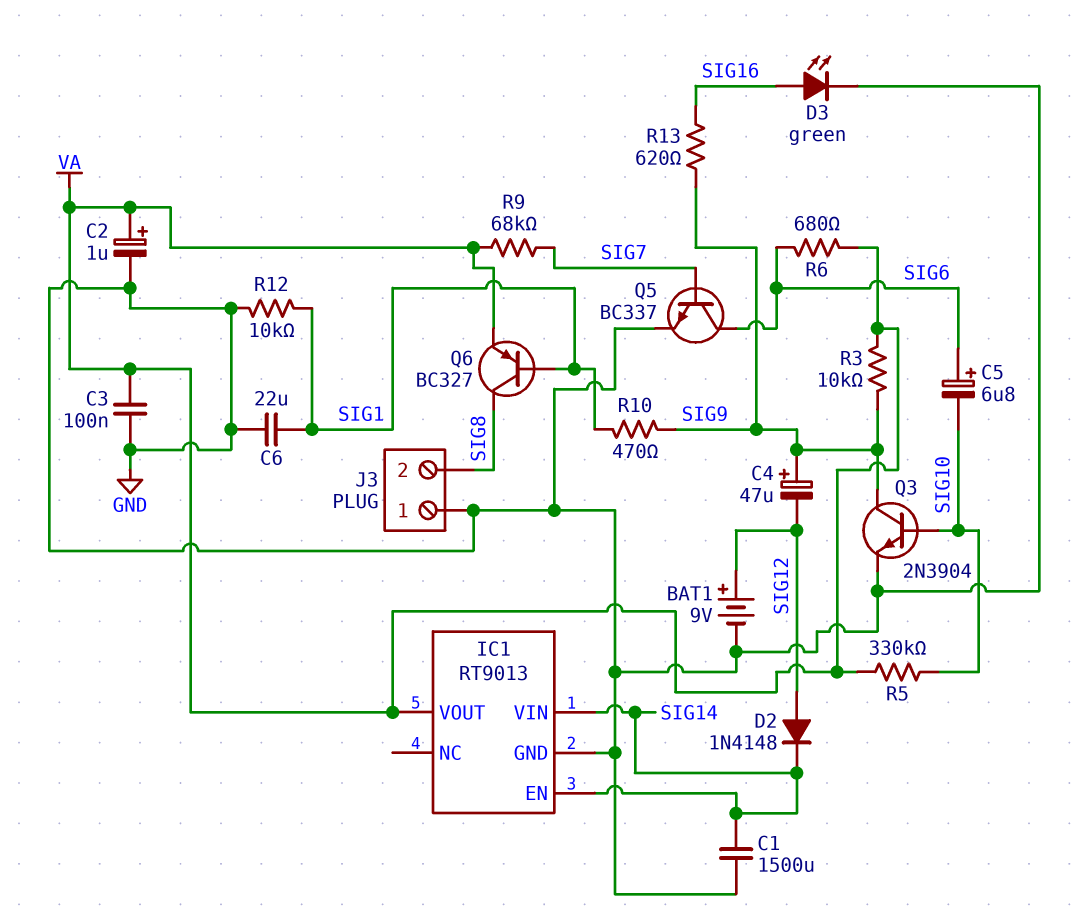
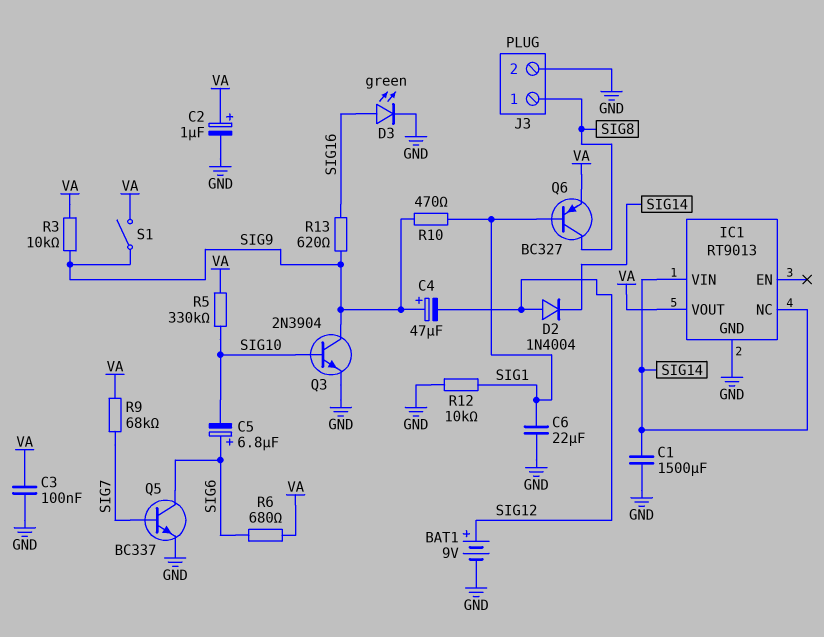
D2: diode 1N4148 (A SIG12, K SIG14) -> diode 1N4004 (A SIG12, K SIG14)
IC1 pin EN: SIG14 -> none
IC1 pin NC: none -> SIG14
J3 pin 1: GND -> SIG8
J3 pin 2: SIG8 -> GND
S1: none -> switch (SIG9, VA)

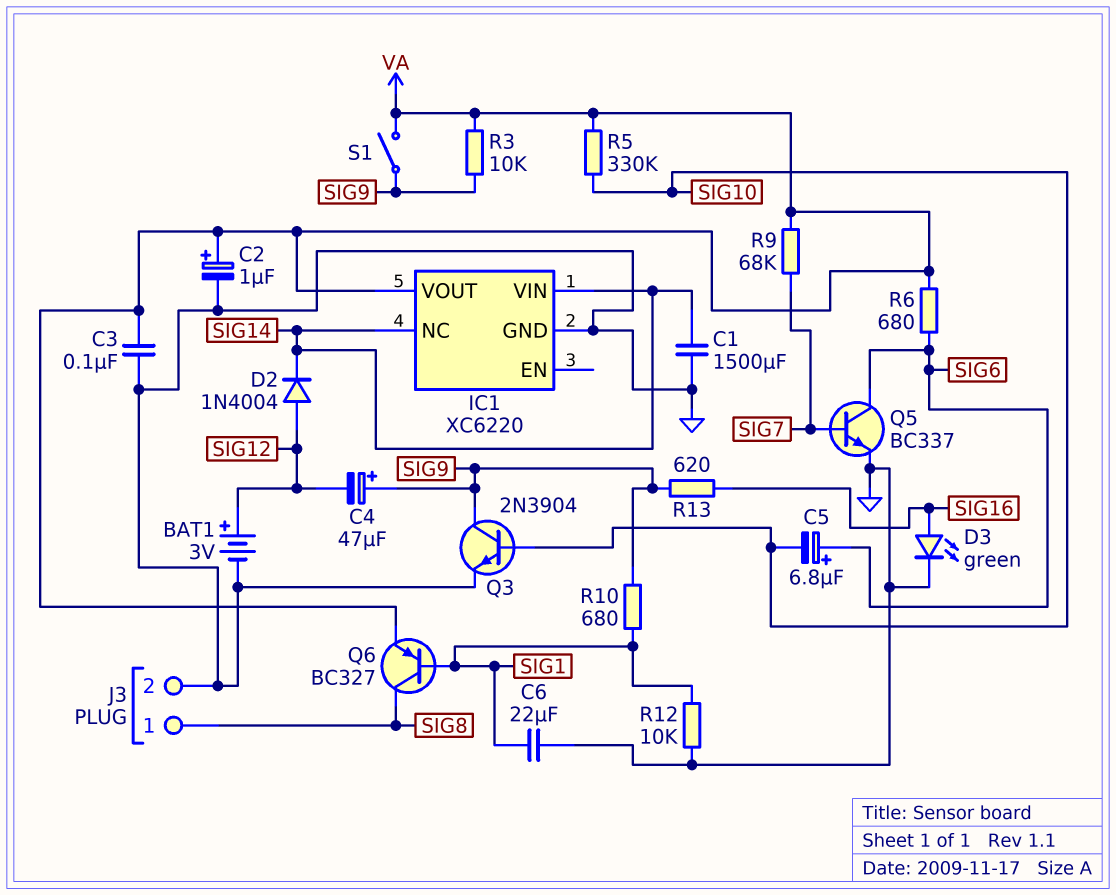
BAT1: 9V (plus SIG12, minus GND) -> 3V (plus SIG12, minus GND)
IC1: RT9013 -> XC6220
R10: 470 (SIG1, SIG9) -> 680 (SIG1, SIG9)

